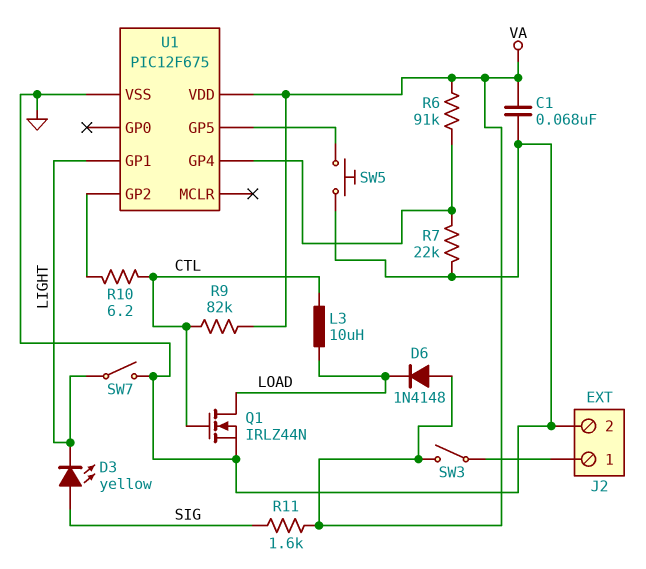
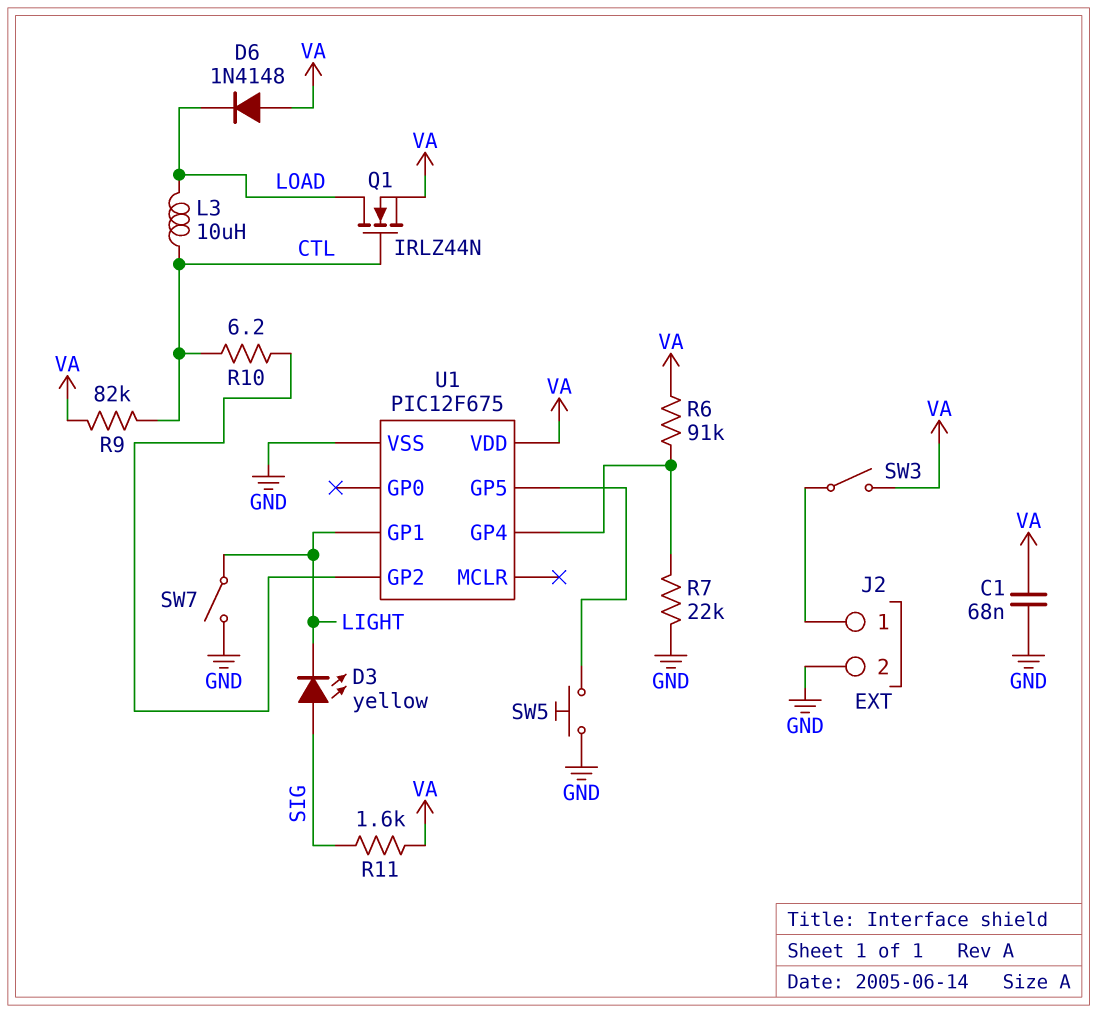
Q1: NMOS IRLZ44N (G CTL, D LOAD, S GND) -> NMOS IRLZ44N (G CTL, D LOAD, S VA)

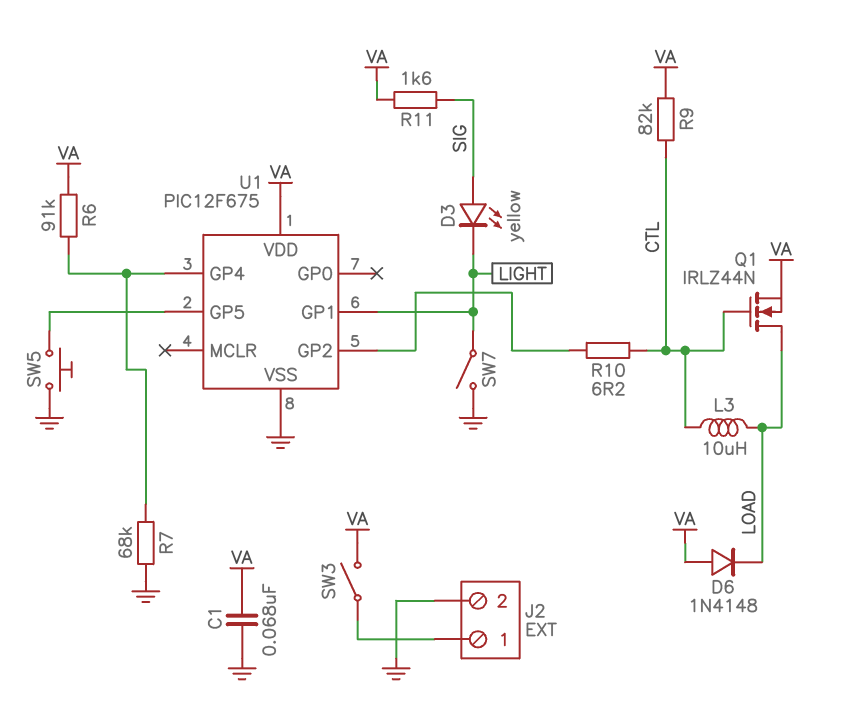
R7: 22k (GND, U1/GP4) -> 68k (GND, U1/GP4)

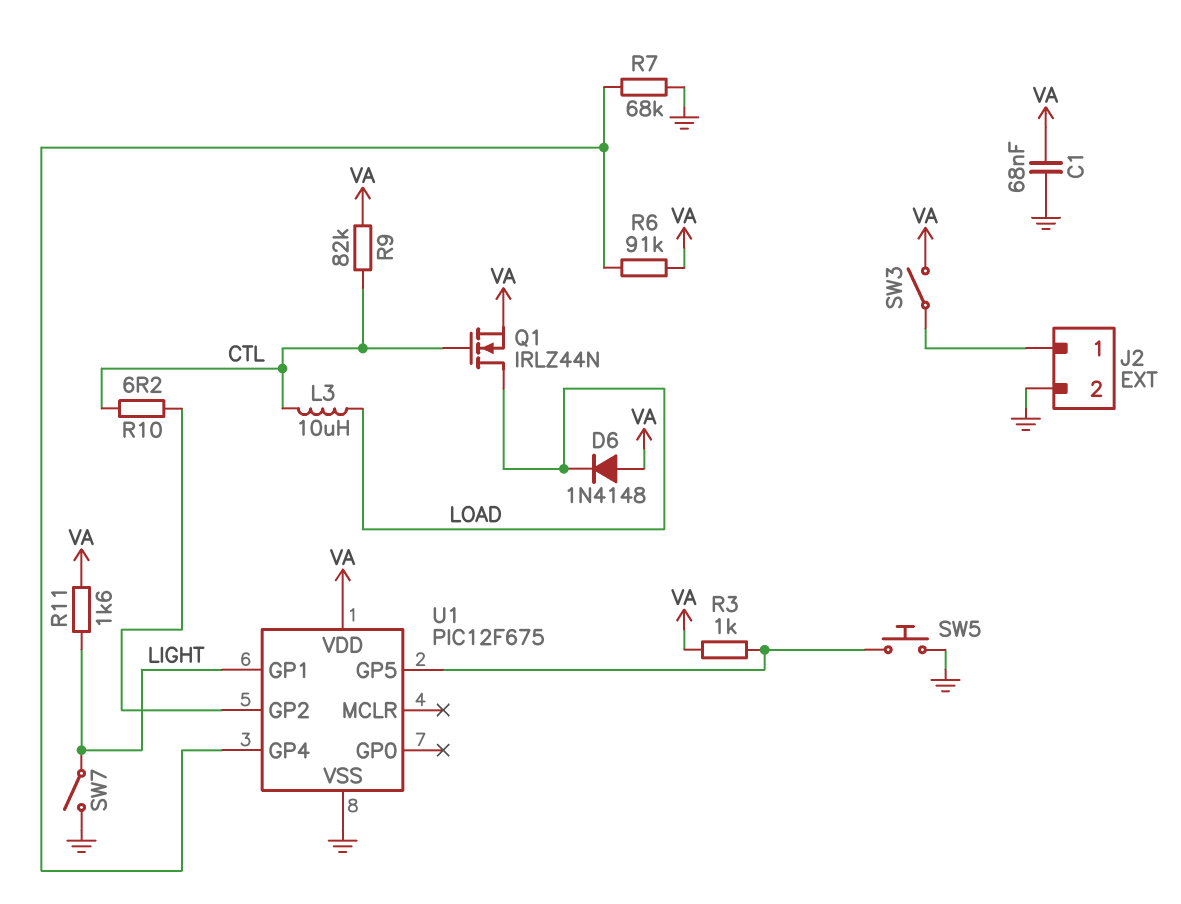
D3: LED yellow (A SIG, K LIGHT) -> none
R3: none -> 1k (U1/GP5, VA)
R11: 1.6k (SIG, VA) -> 1.6k (LIGHT, VA)

